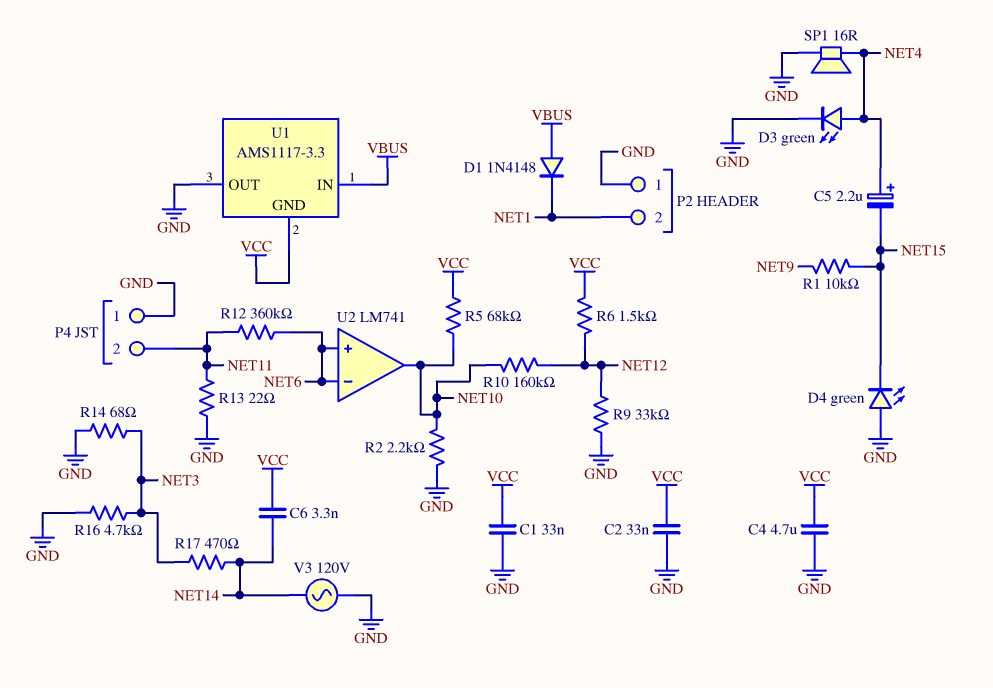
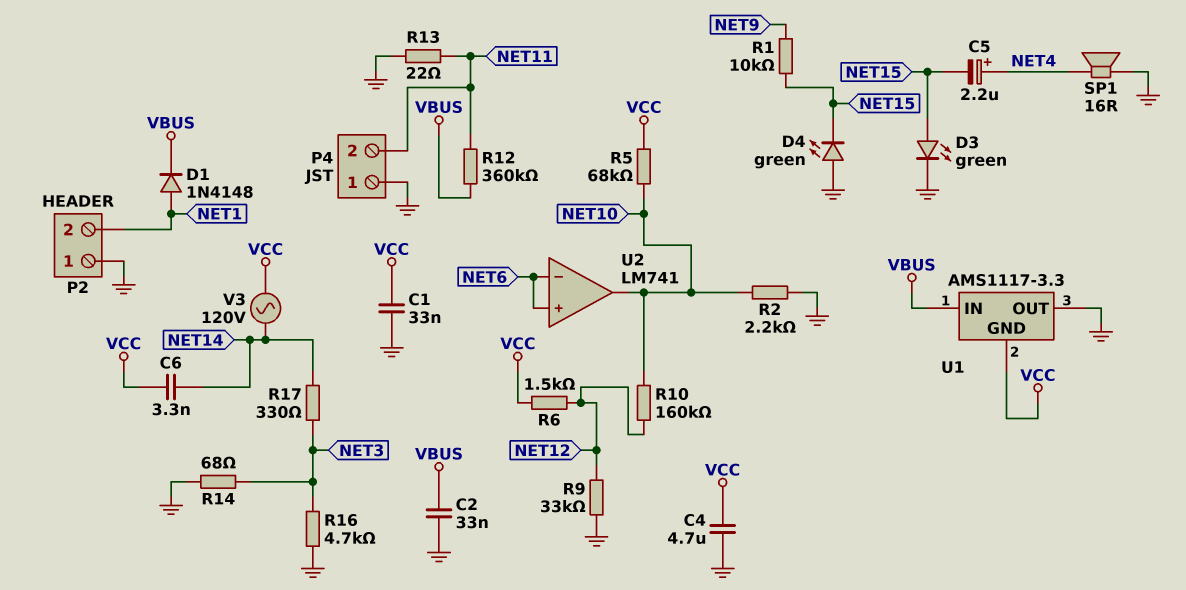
C2: 33nF (GND, VCC) -> 33nF (GND, VBUS)
D1: diode 1N4148 (A VBUS, K NET1) -> diode 1N4148 (A NET1, K VBUS)
D3: LED green (A NET4, K GND) -> LED green (A NET15, K GND)
R12: 360k (NET6, NET11) -> 360k (NET11, VBUS)
R17: 470 (NET3, NET14) -> 330 (NET3, NET14)
V3: AC 120V (GND, NET14) -> AC 120V (NET14, VCC)

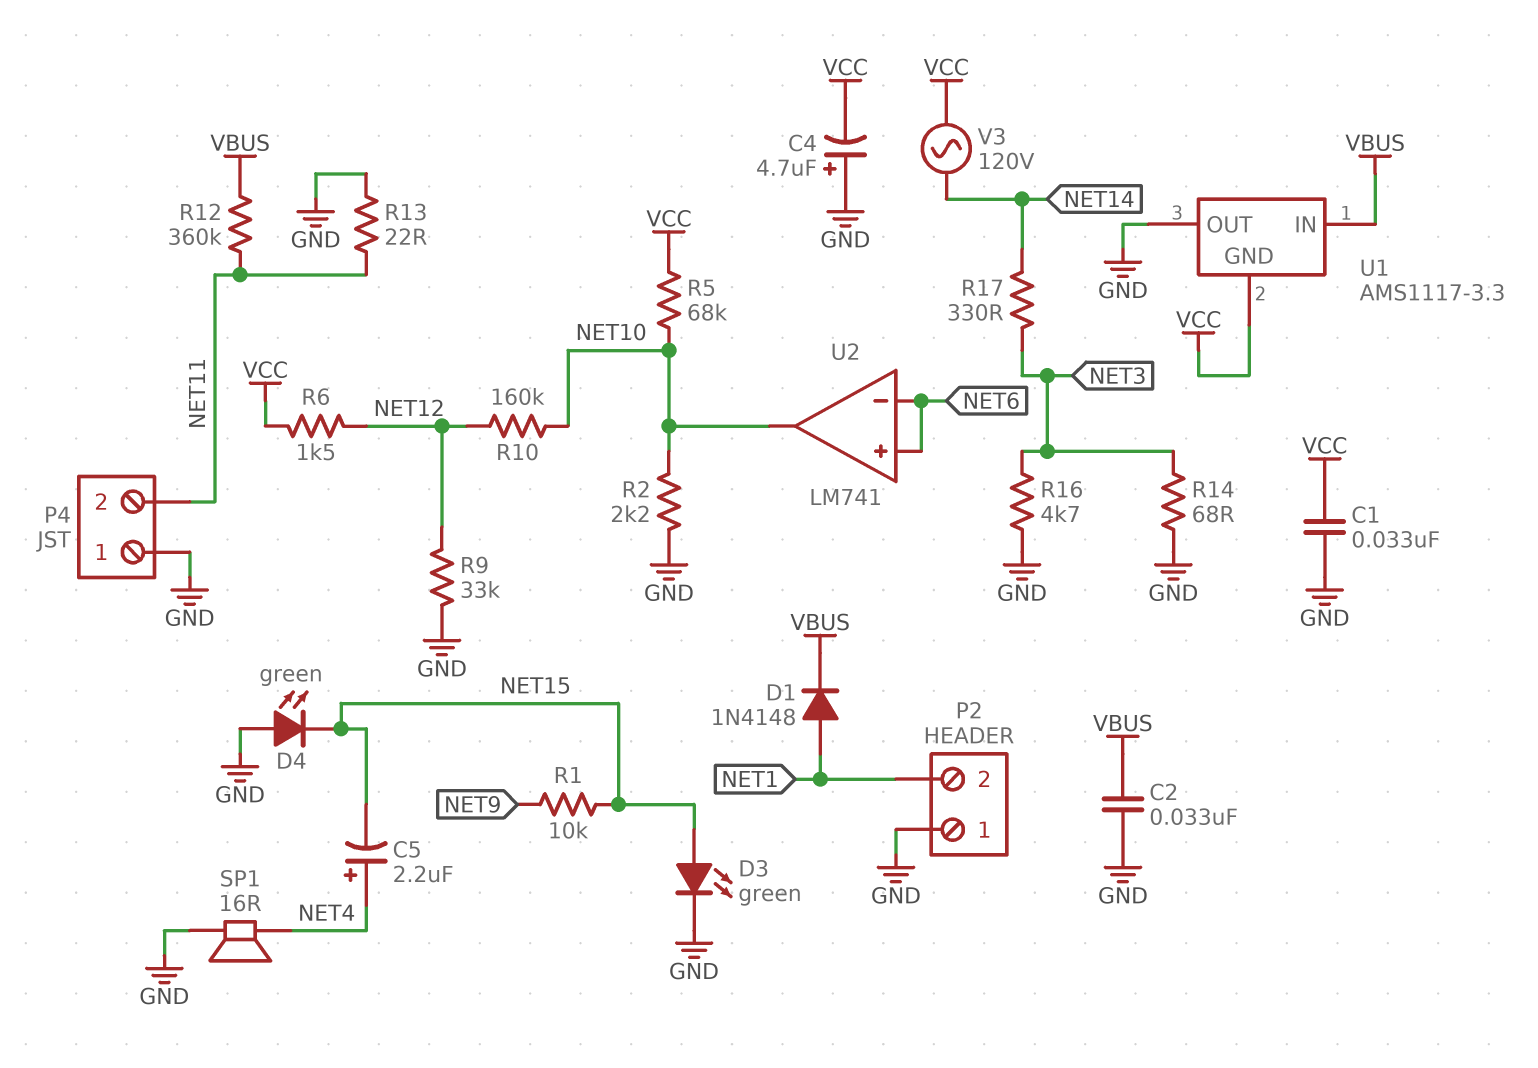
C4: 4.7uF (GND, VCC) -> 4.7uF (plus GND, minus VCC)
C6: 3.3nF (NET14, VCC) -> none

